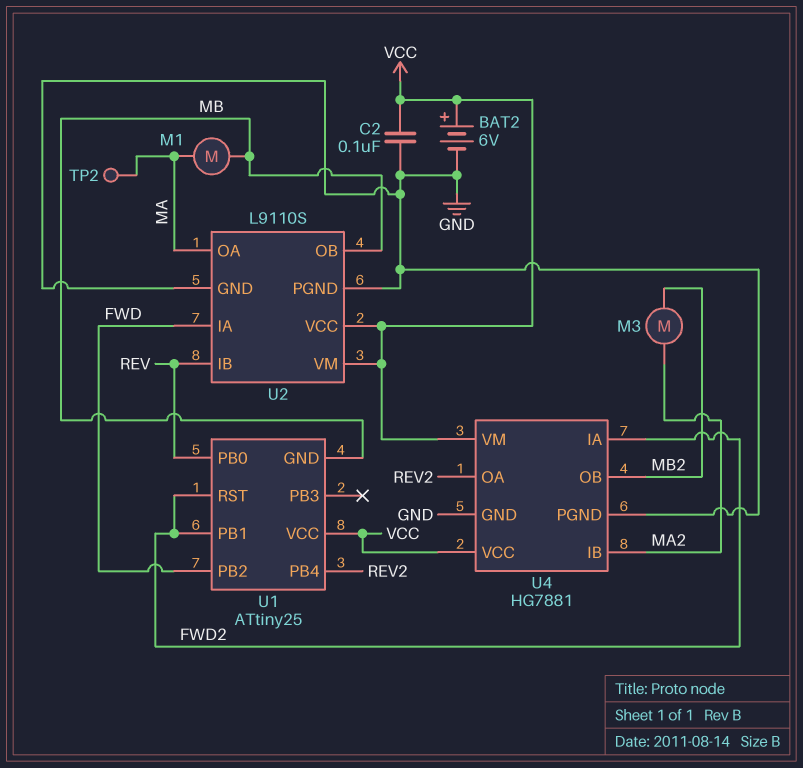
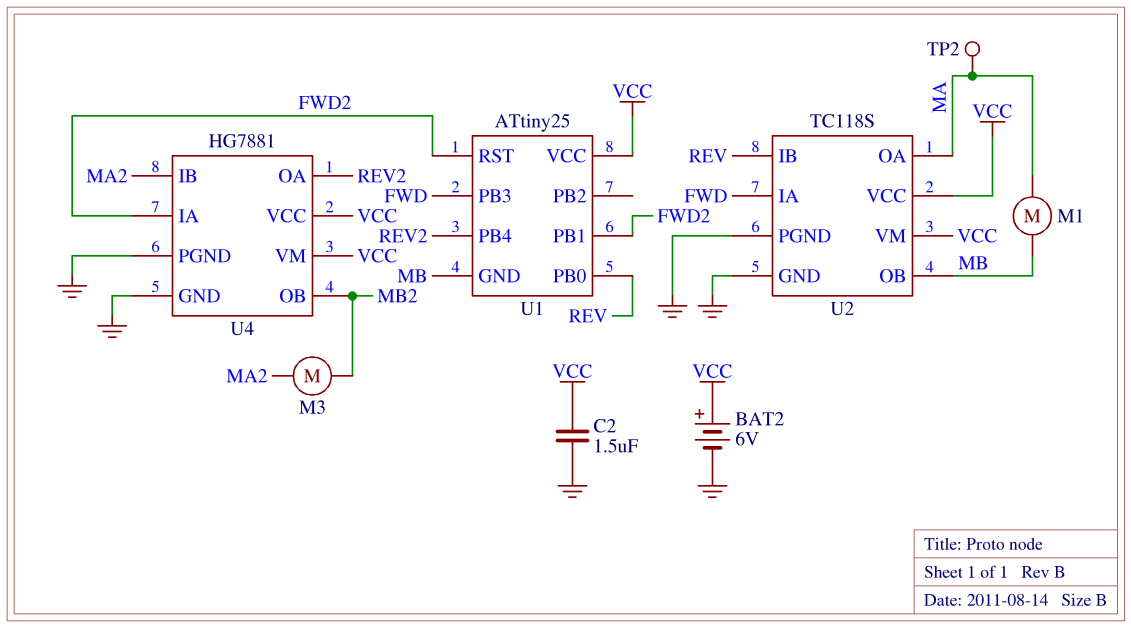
C2: 100nF (GND, VCC) -> 1.5uF (GND, VCC)
U1 pin PB2: FWD -> none
U1 pin PB3: none -> FWD
U2: L9110S -> TC118S

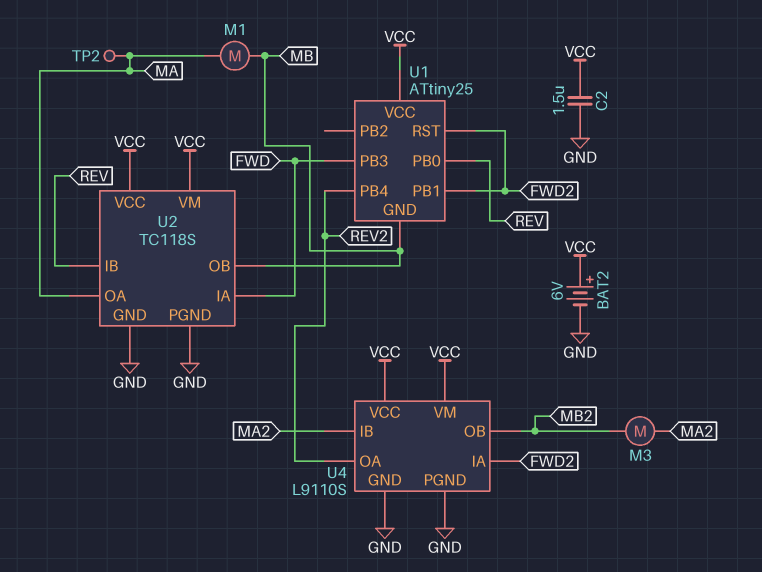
U4: HG7881 -> L9110S

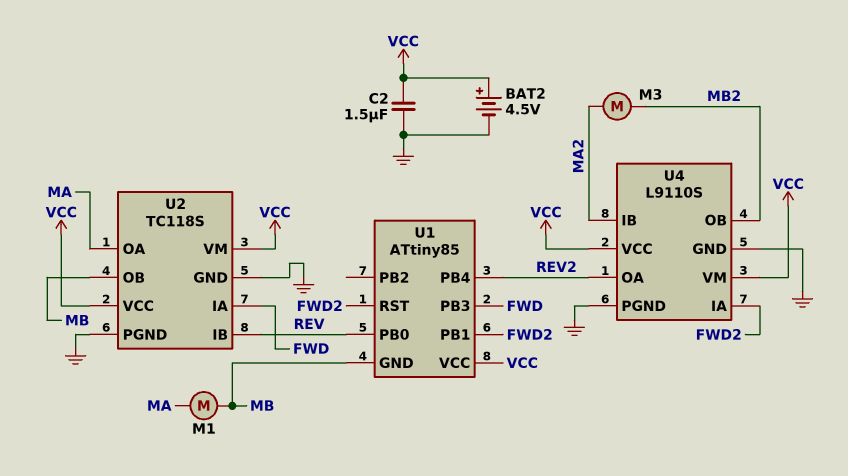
BAT2: 6V (plus VCC, minus GND) -> 4.5V (plus VCC, minus GND)
TP2: test point (MA) -> none
U1: ATtiny25 -> ATtiny85

